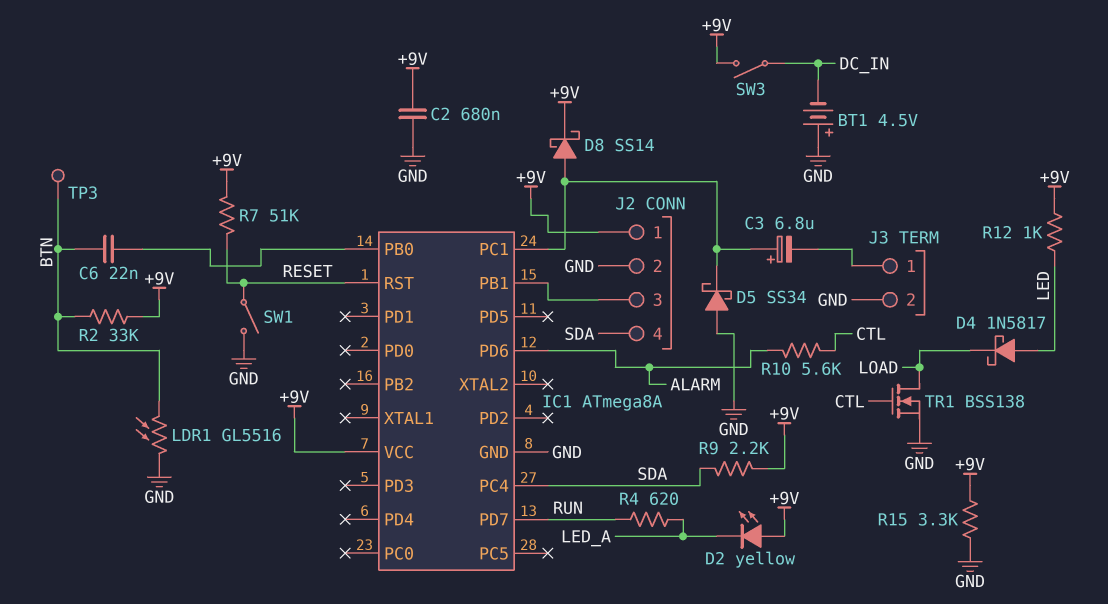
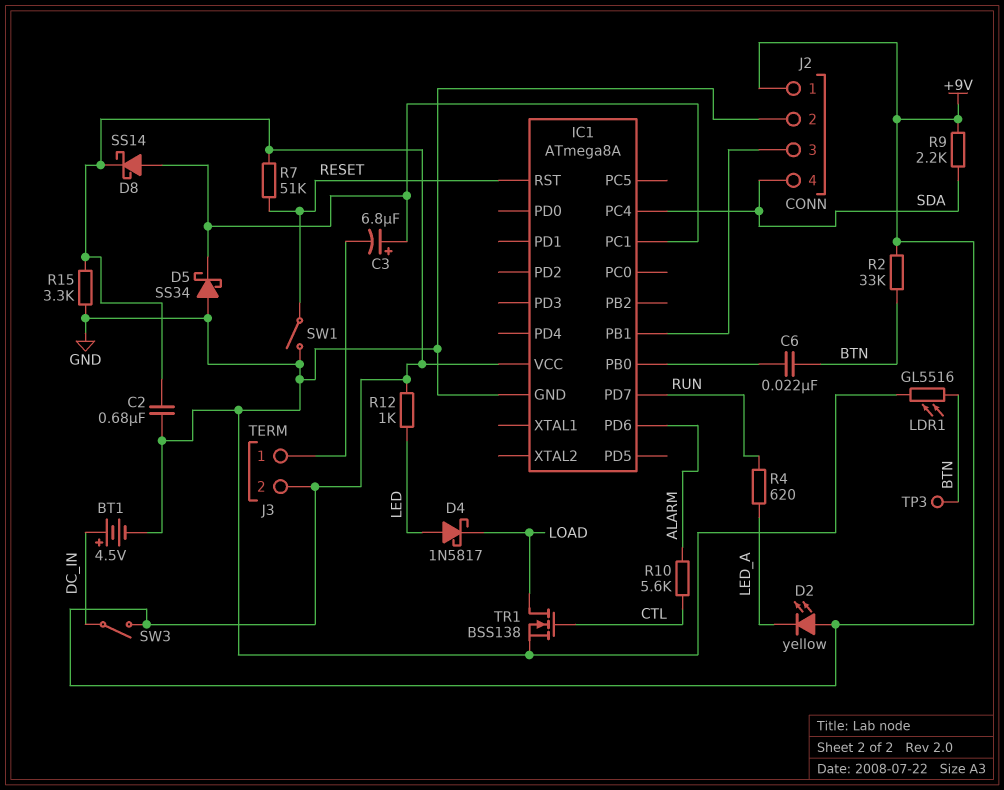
BT1: 4.5V (plus GND, minus DC_IN) -> 4.5V (plus DC_IN, minus GND)
J3 pin 2: GND -> +9V

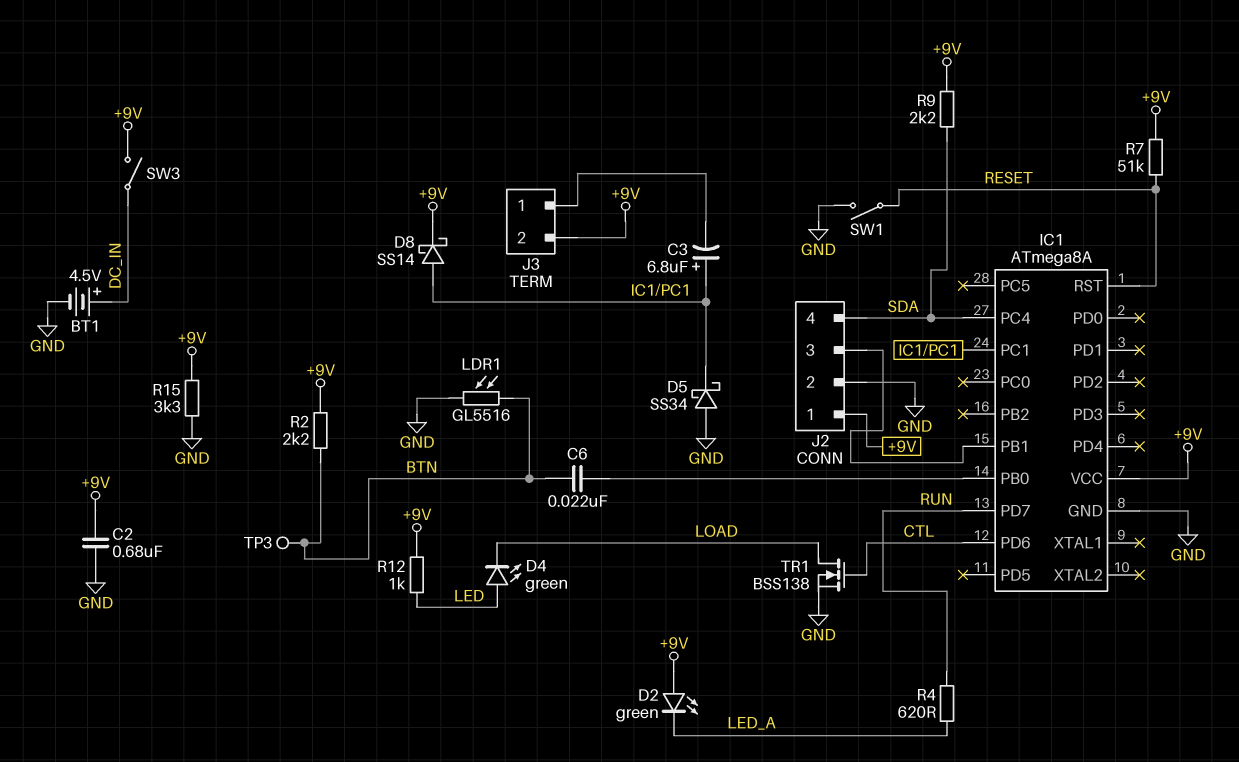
D2: LED yellow (A +9V, K LED_A) -> LED green (A +9V, K LED_A)
D4: schottky 1N5817 (A LED, K LOAD) -> LED green (A LED, K LOAD)
IC1 pin PD6: ALARM -> CTL
R2: 33k (+9V, BTN) -> 2.2k (+9V, BTN)
R10: 5.6k (ALARM, CTL) -> none

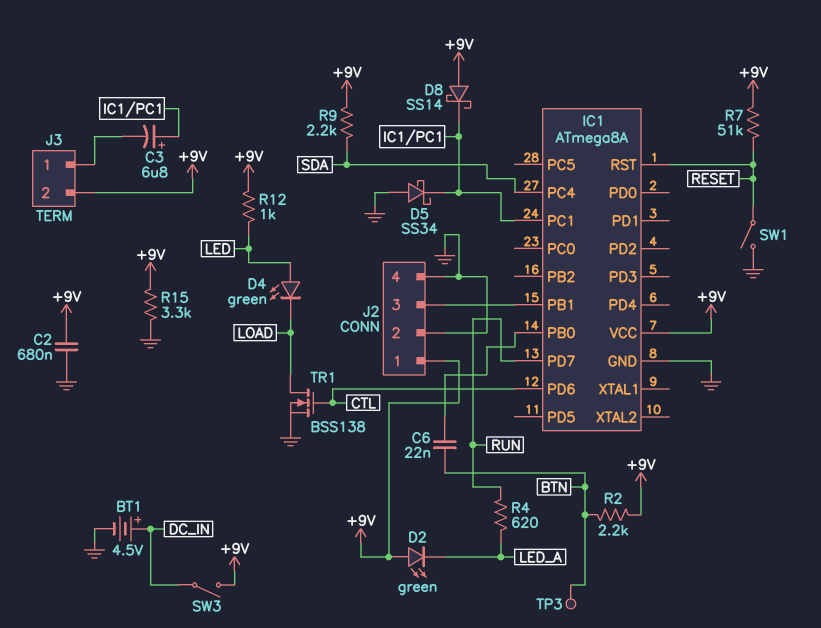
D8: schottky SS14 (A IC1/PC1, K +9V) -> schottky SS14 (A +9V, K IC1/PC1)
J2 pin 4: SDA -> GND
LDR1: GL5516 (BTN, GND) -> none

